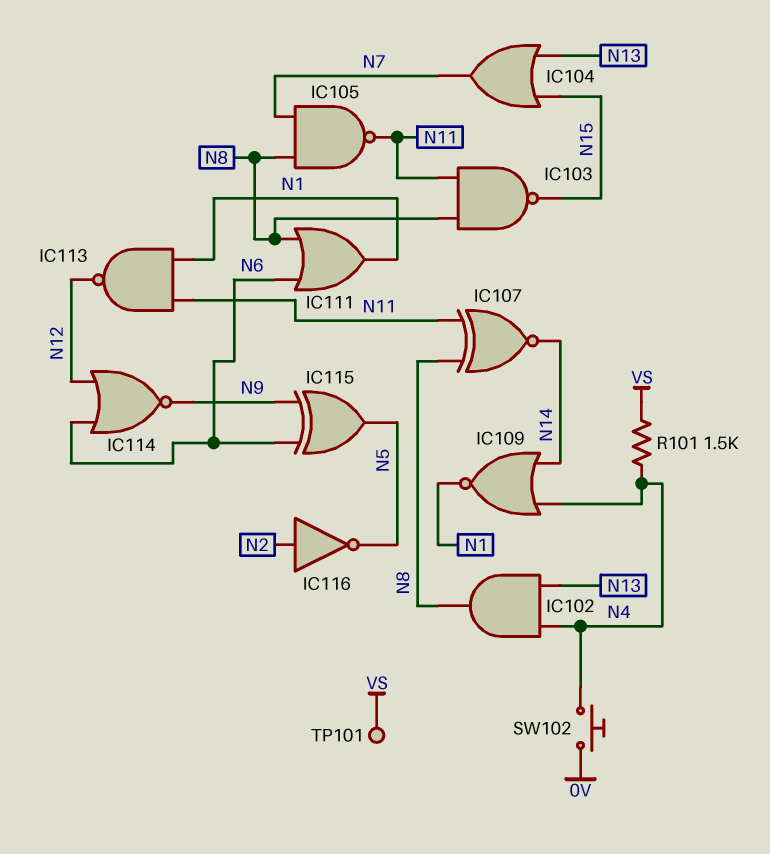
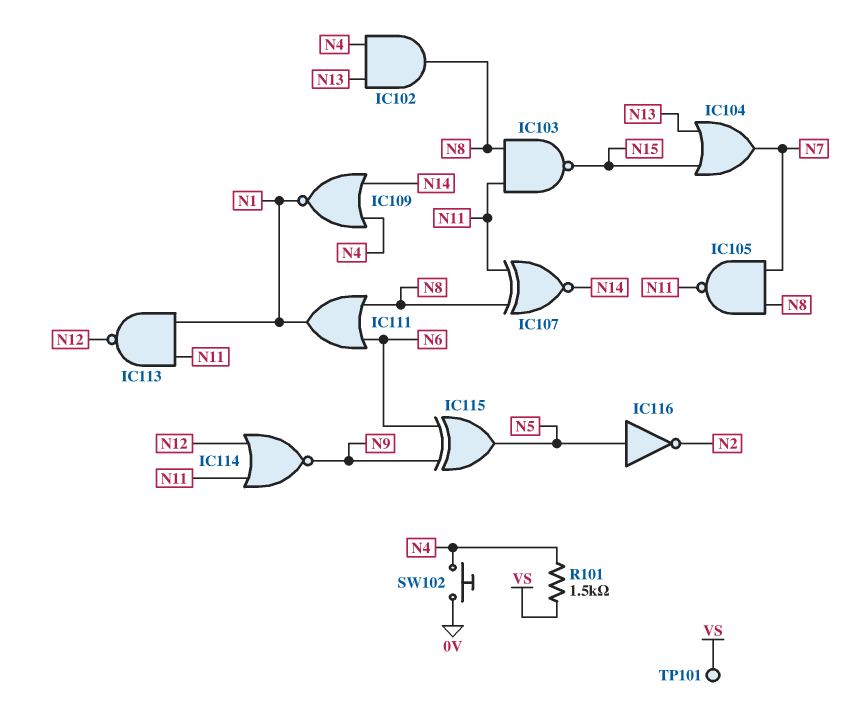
IC114: NOR (in N6, in N12, out N9) -> NOR (in N11, in N12, out N9)
IC116: NOT (in N2, out N5) -> NOT (in N5, out N2)

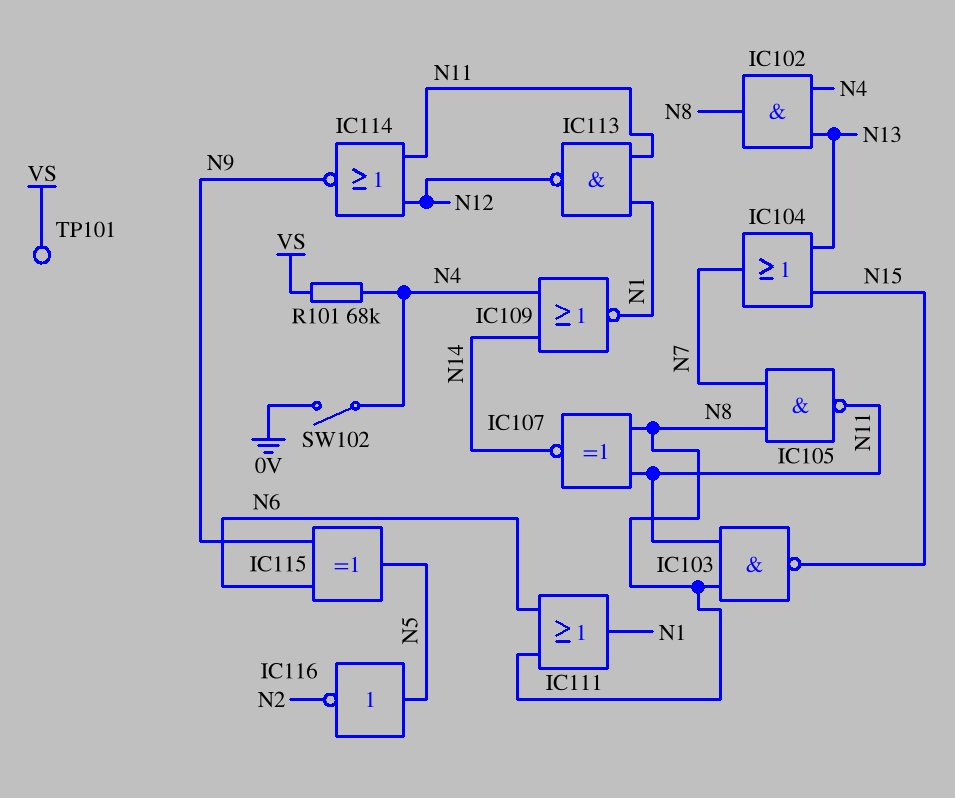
R101: 1.5k (N4, VS) -> 68k (N4, VS)
SW102: button (0V, N4) -> switch (0V, N4)

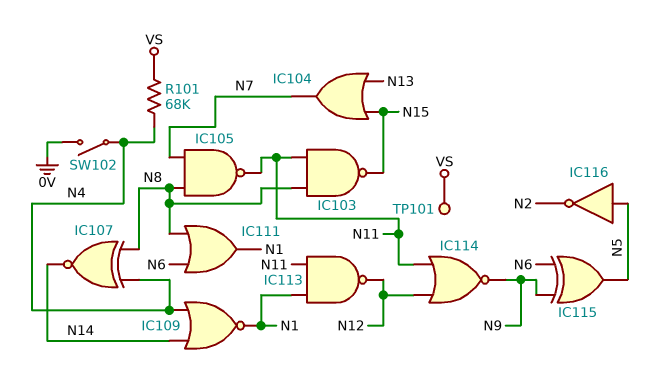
IC102: AND (in N4, in N13, out N8) -> none
IC107: XNOR (in N8, in N11, out N14) -> XNOR (in N4, in N8, out N14)

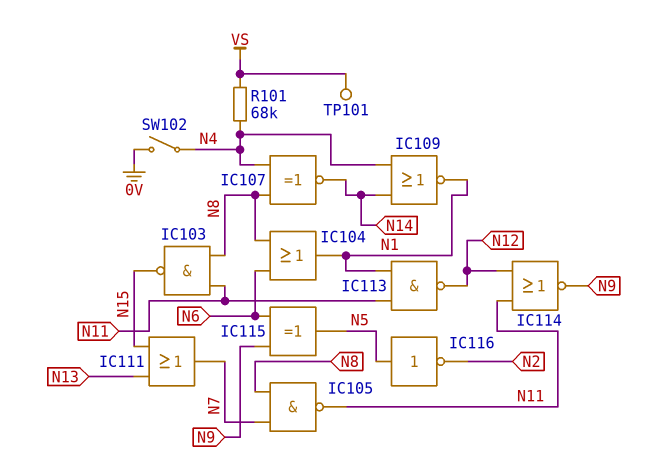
IC104: OR (in N13, in N15, out N7) -> OR (in N6, in N8, out N1)
IC111: OR (in N6, in N8, out N1) -> OR (in N13, in N15, out N7)

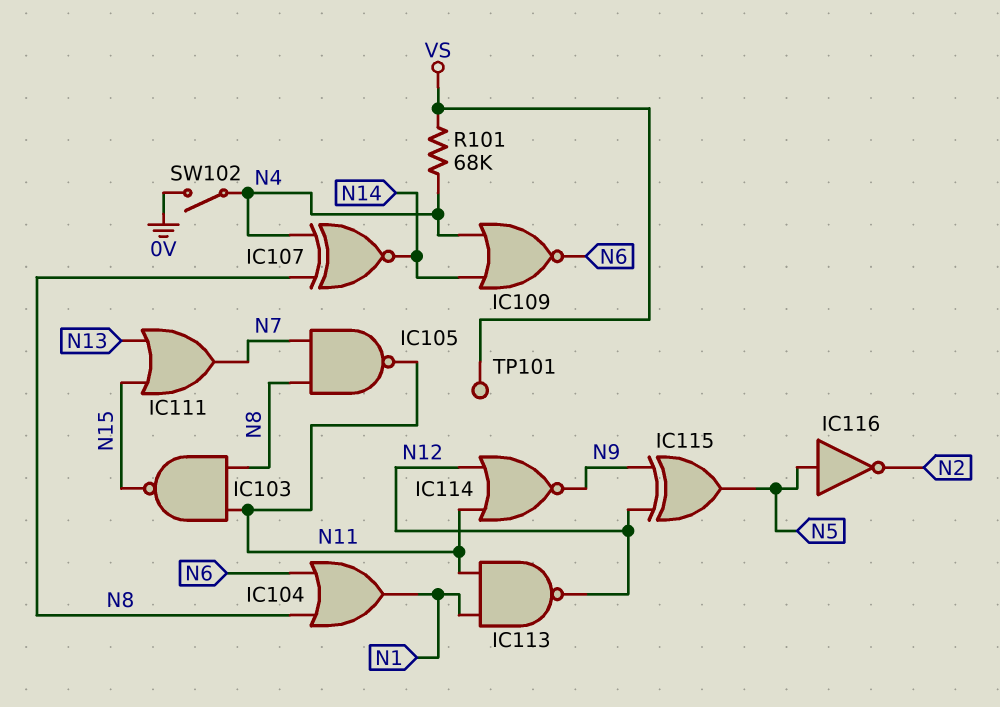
IC109: NOR (in N4, in N14, out N1) -> NOR (in N4, in N14, out N6)
IC115: XOR (in N6, in N9, out N5) -> XOR (in N9, in N12, out N5)

